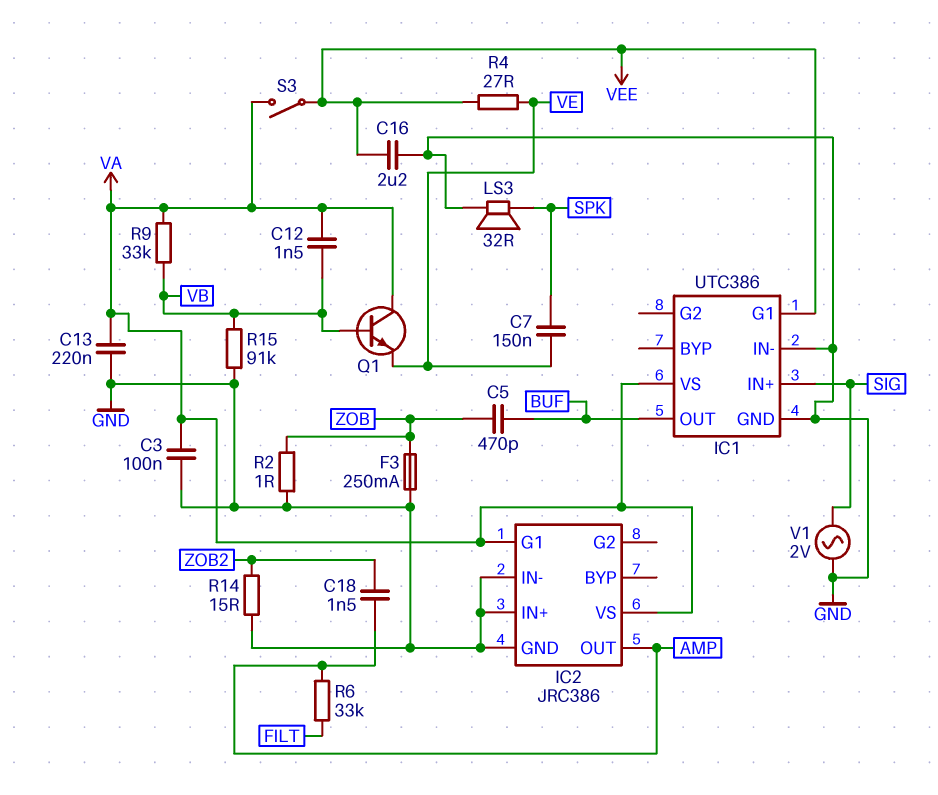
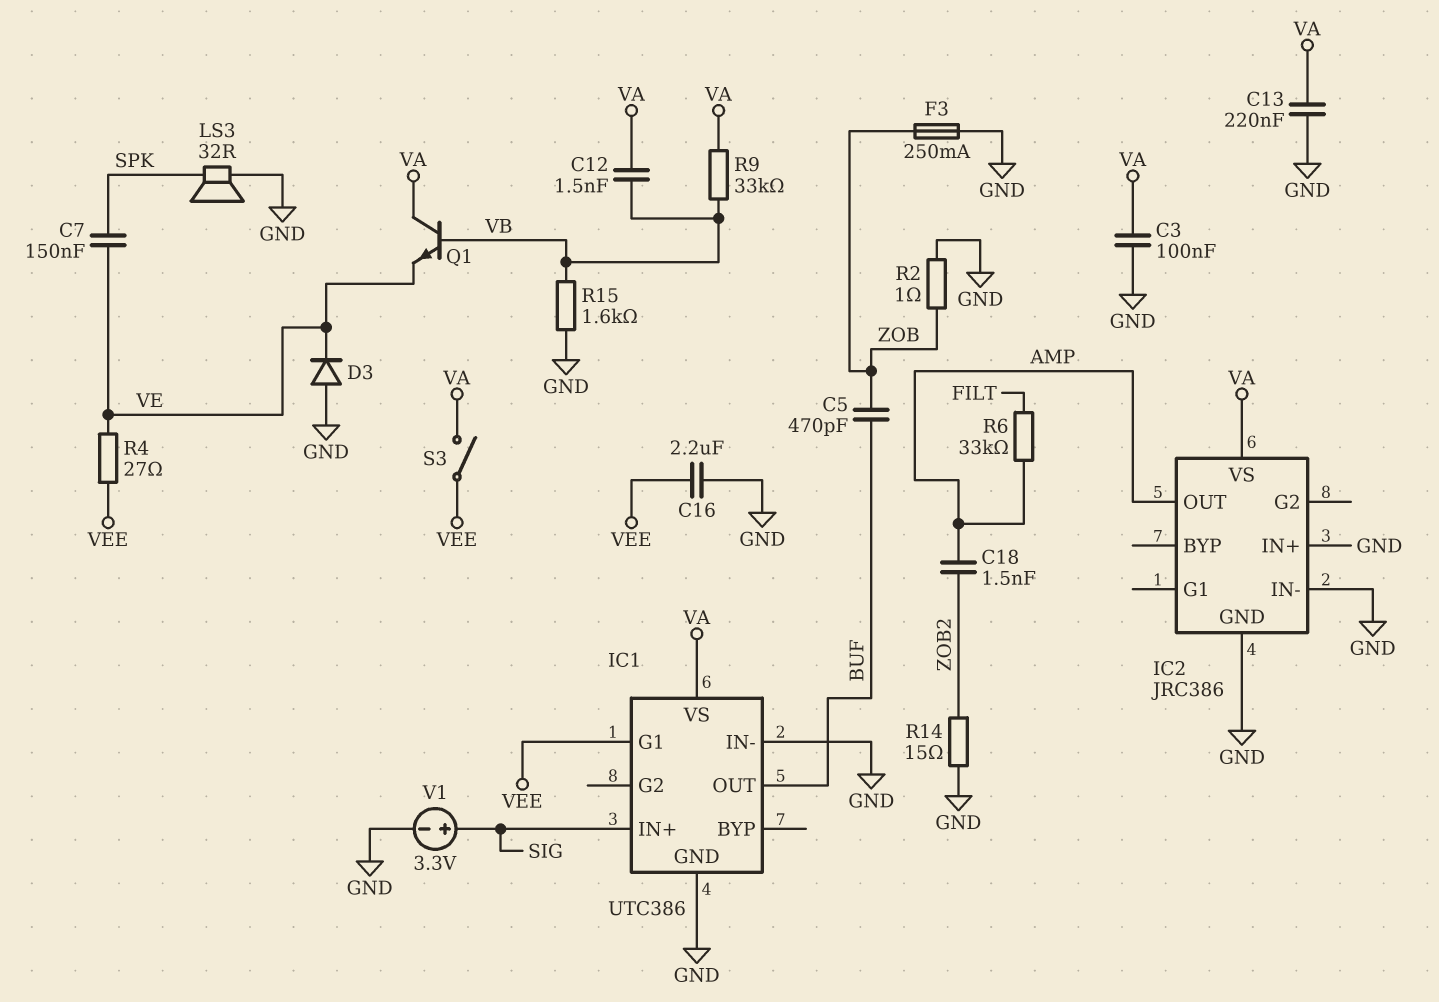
D3: none -> diode (A GND, K VE)
IC2 pin G1: VA -> none
R15: 91k (GND, VB) -> 1.6k (GND, VB)
V1: AC 2V (GND, SIG) -> 3.3V (plus SIG, minus GND)

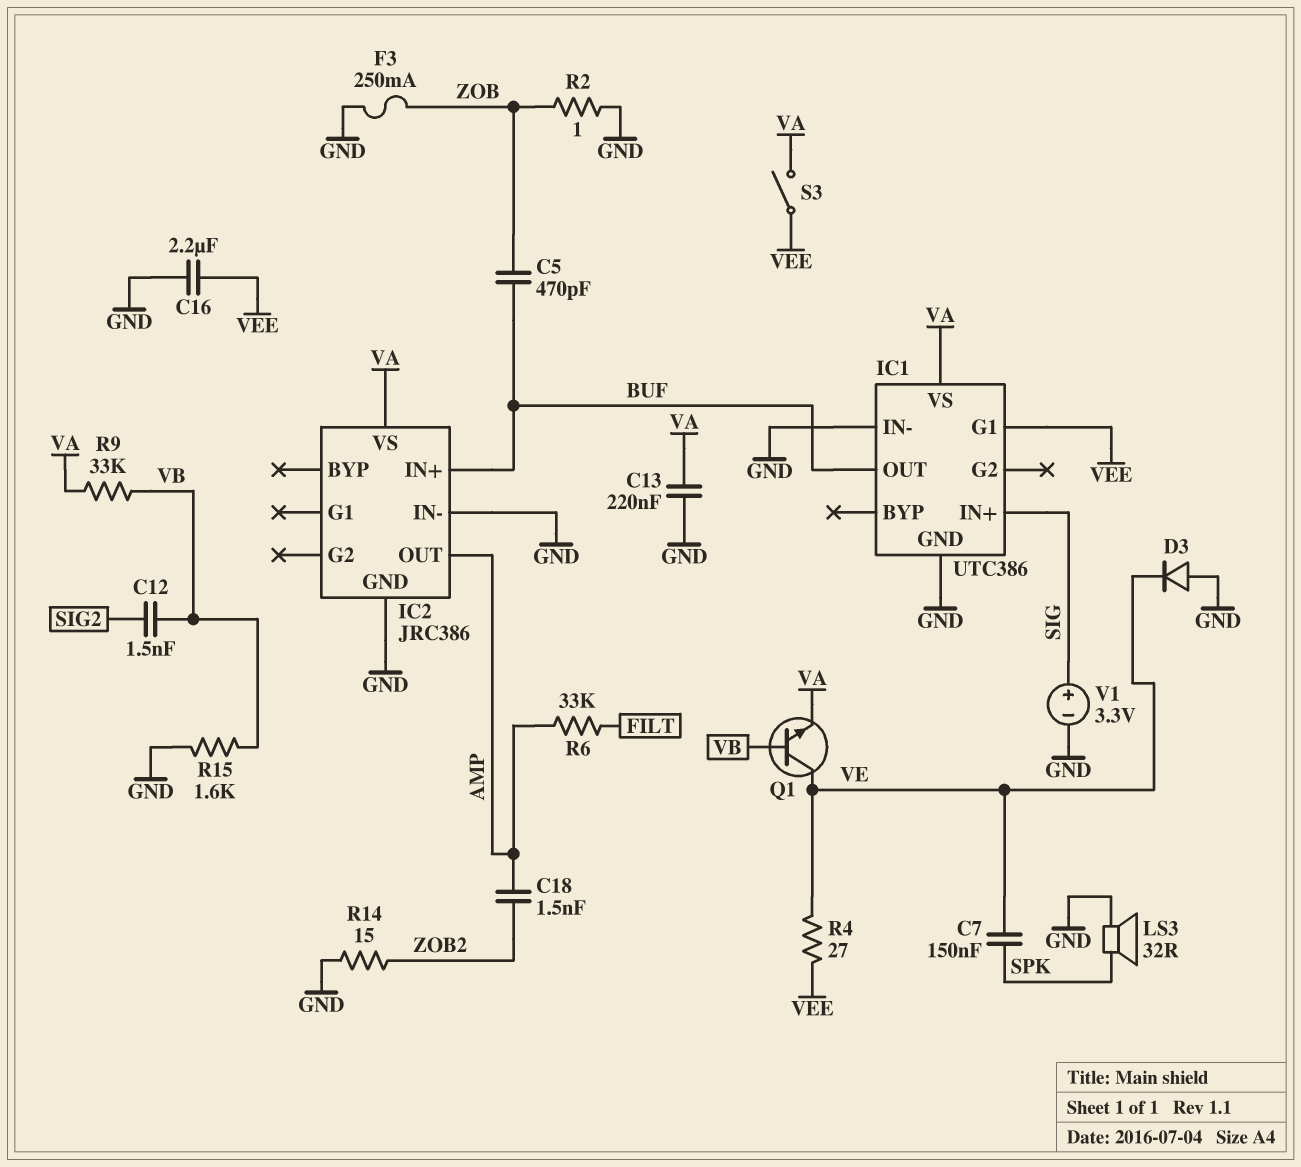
C3: 100nF (GND, VA) -> none
C12: 1.5nF (VA, VB) -> 1.5nF (SIG2, VB)
IC2 pin IN+: GND -> BUF
Q1: NPN (B VB, C VA, E VE) -> NPN (B VB, C VE, E VA)

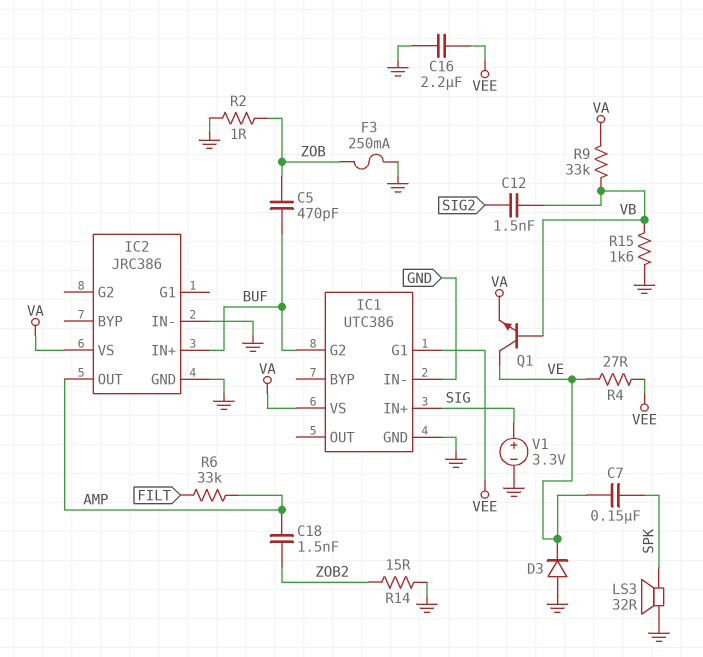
C13: 220nF (GND, VA) -> none
IC1 pin G2: none -> BUF
IC1 pin OUT: BUF -> none
S3: switch (VA, VEE) -> none

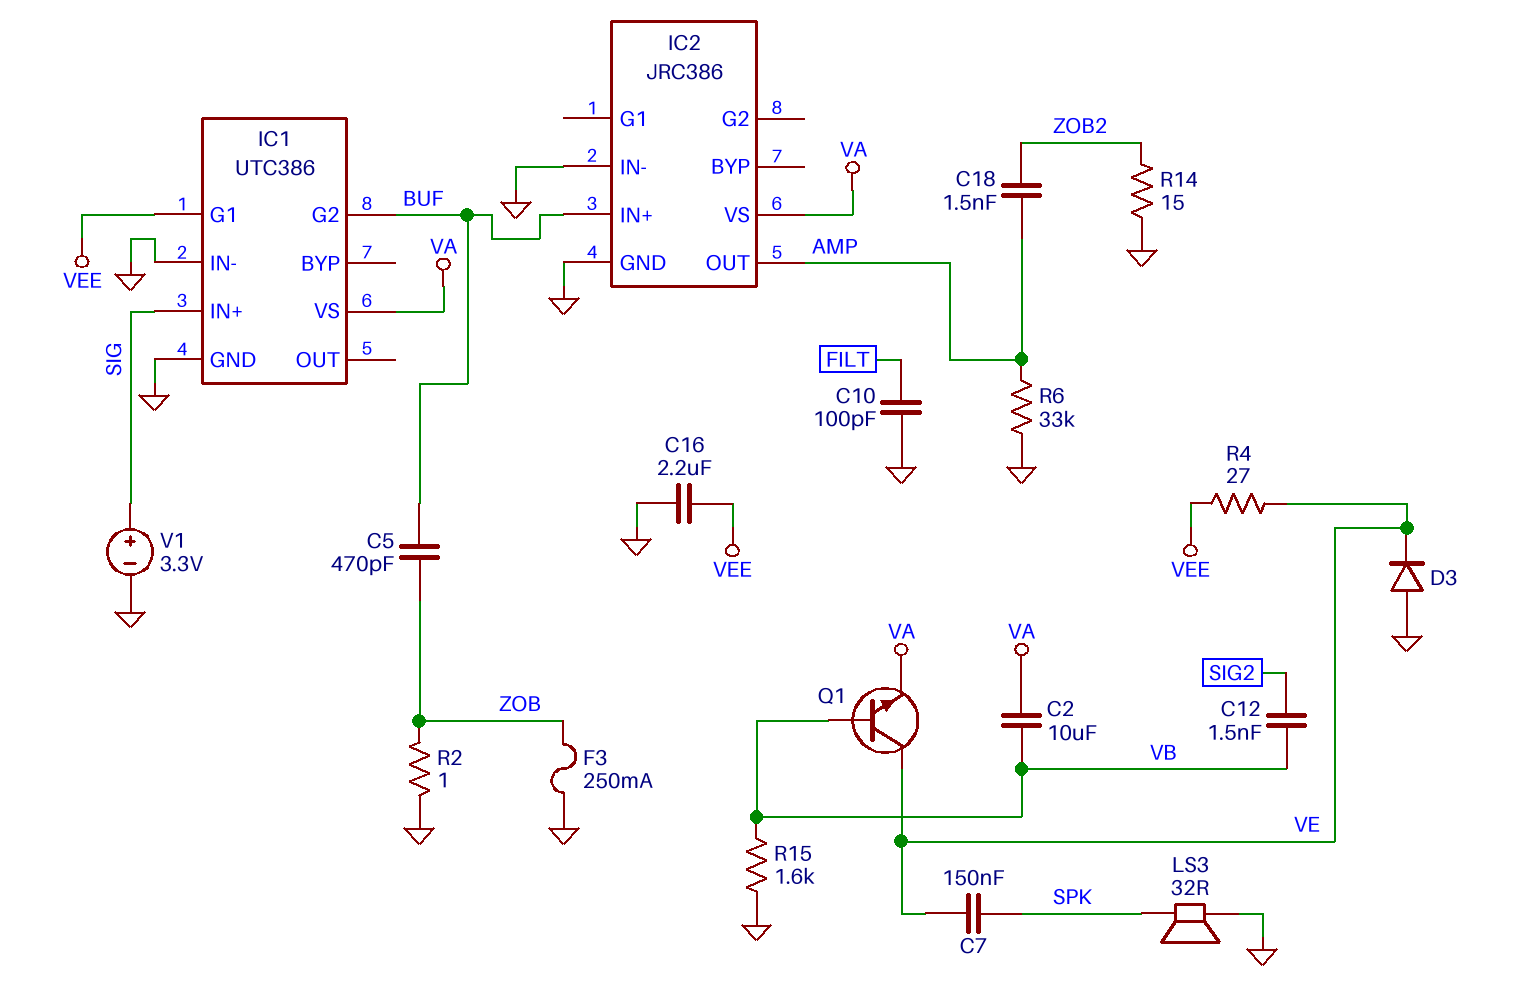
C2: none -> 10uF (VA, VB)
C10: none -> 100pF (FILT, GND)
R6: 33k (AMP, FILT) -> 33k (AMP, GND)
R9: 33k (VA, VB) -> none

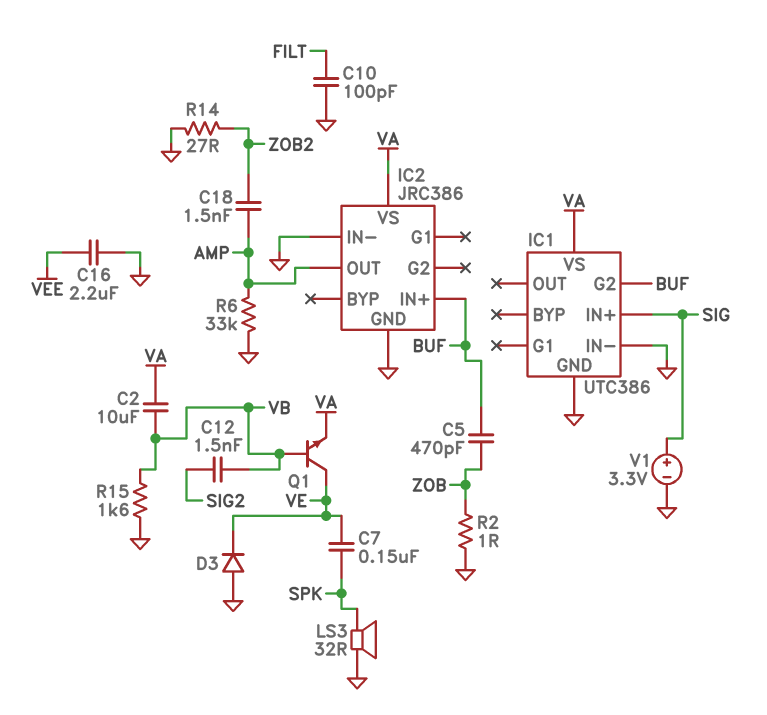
F3: 250mA (GND, ZOB) -> none
IC1 pin G1: VEE -> none
R4: 27 (VE, VEE) -> none
R14: 15 (GND, ZOB2) -> 27 (GND, ZOB2)

